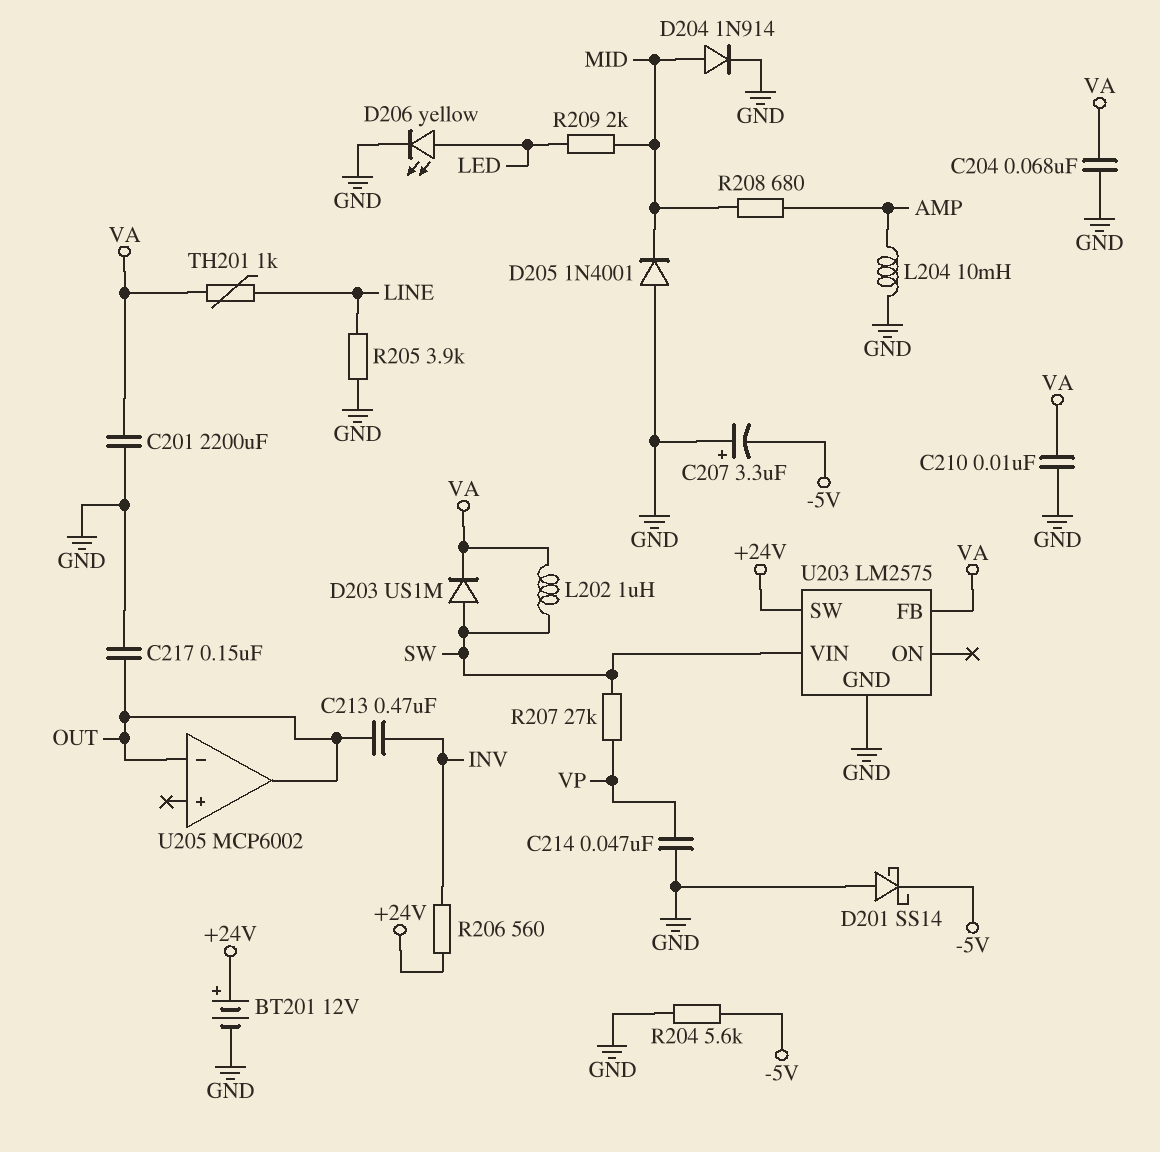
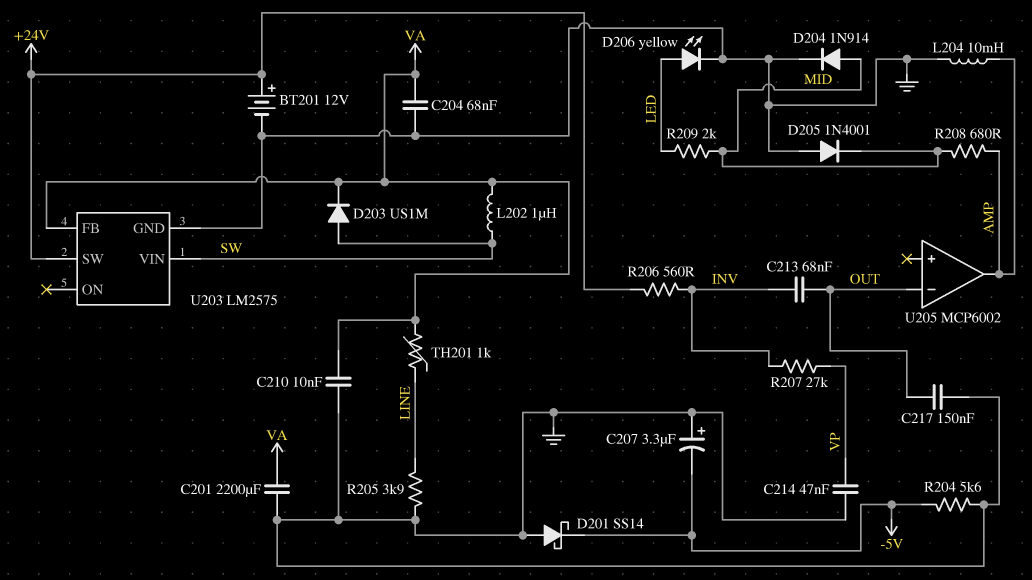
C213: 470nF (INV, OUT) -> 68nF (INV, OUT)
R207: 27k (SW, VP) -> 27k (INV, VP)
U205 pin out: OUT -> AMP

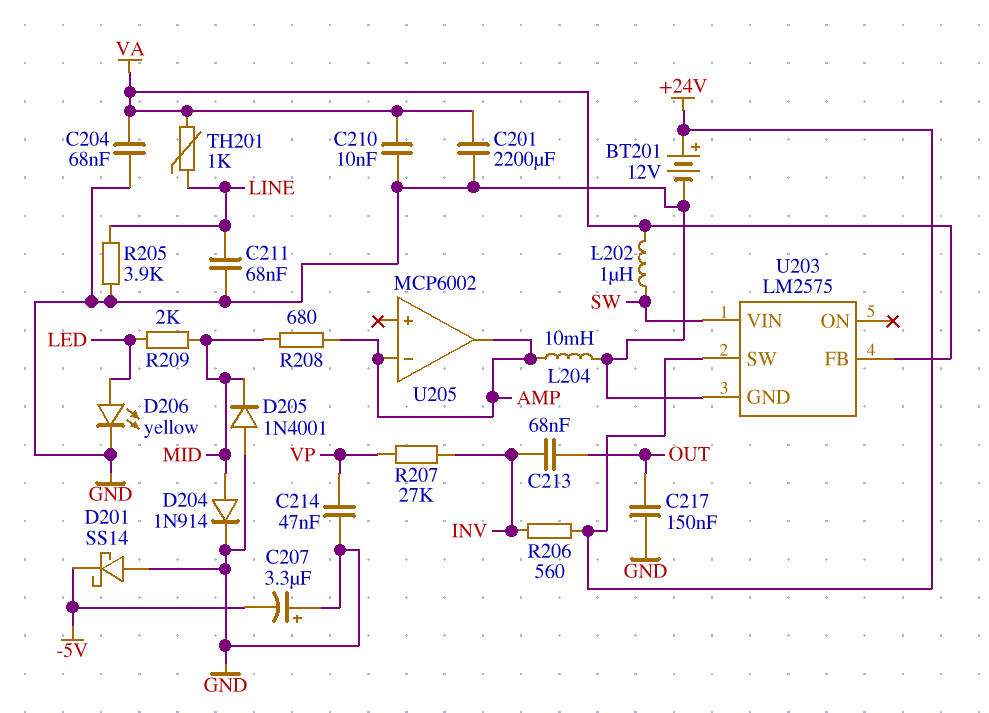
C211: none -> 68nF (GND, LINE)
D203: diode US1M (A SW, K VA) -> none
R204: 5.6k (-5V, GND) -> none
U205 pin in-: OUT -> AMP

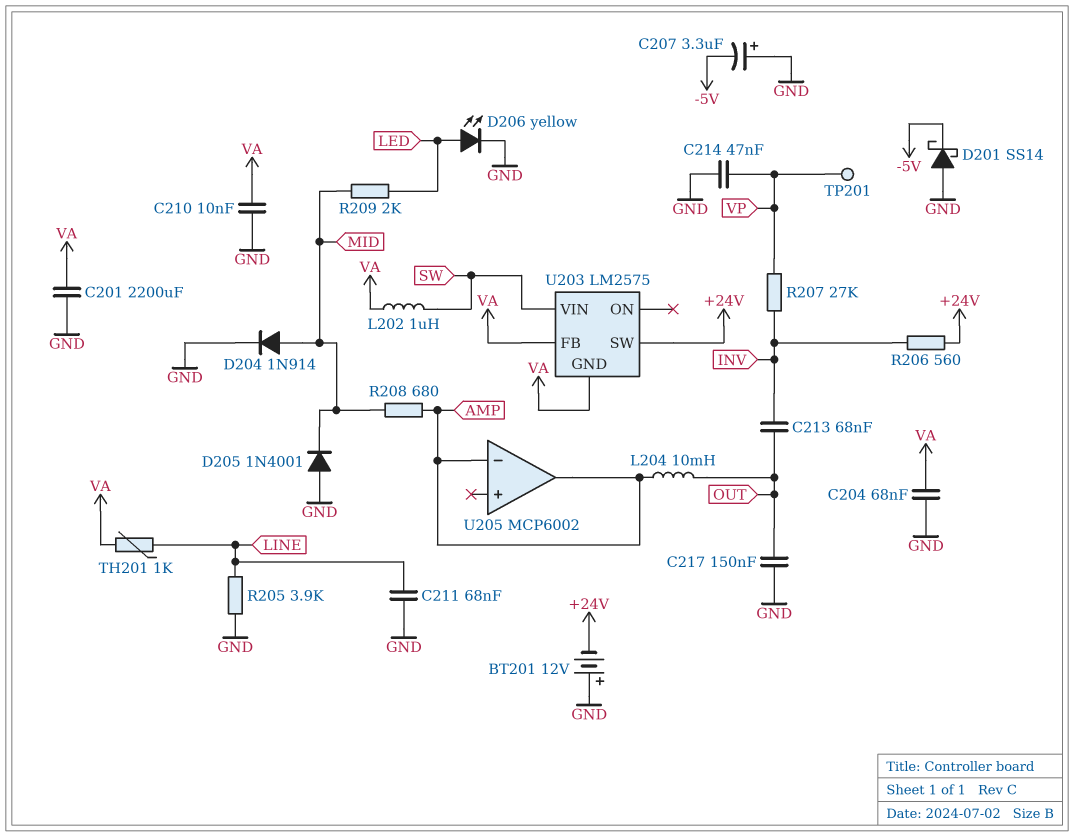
BT201: 12V (plus +24V, minus GND) -> 12V (plus GND, minus +24V)
L204: 10mH (AMP, GND) -> 10mH (AMP, OUT)
TP201: none -> test point (VP)
U203 pin GND: GND -> VA

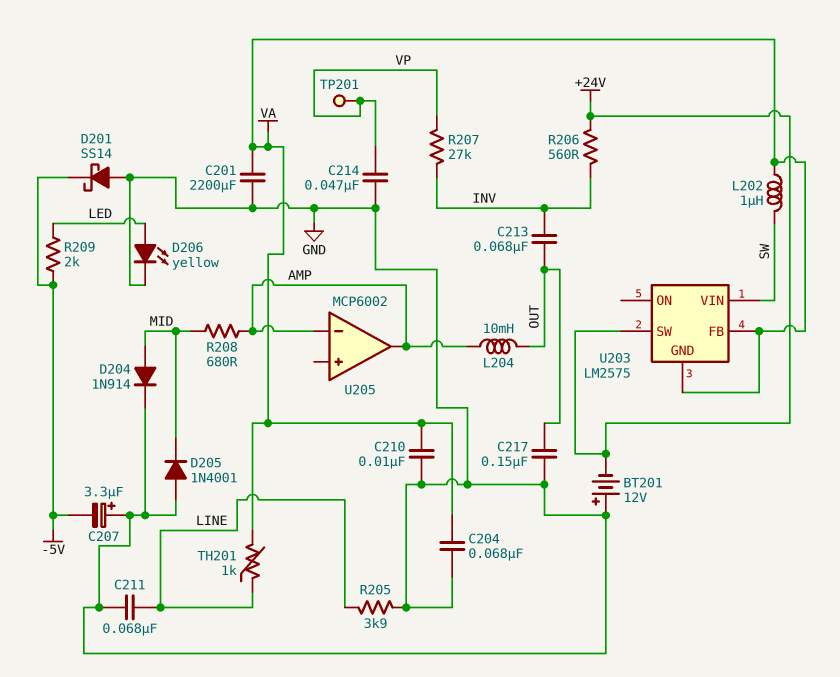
R209: 2k (LED, MID) -> 2k (-5V, LED)

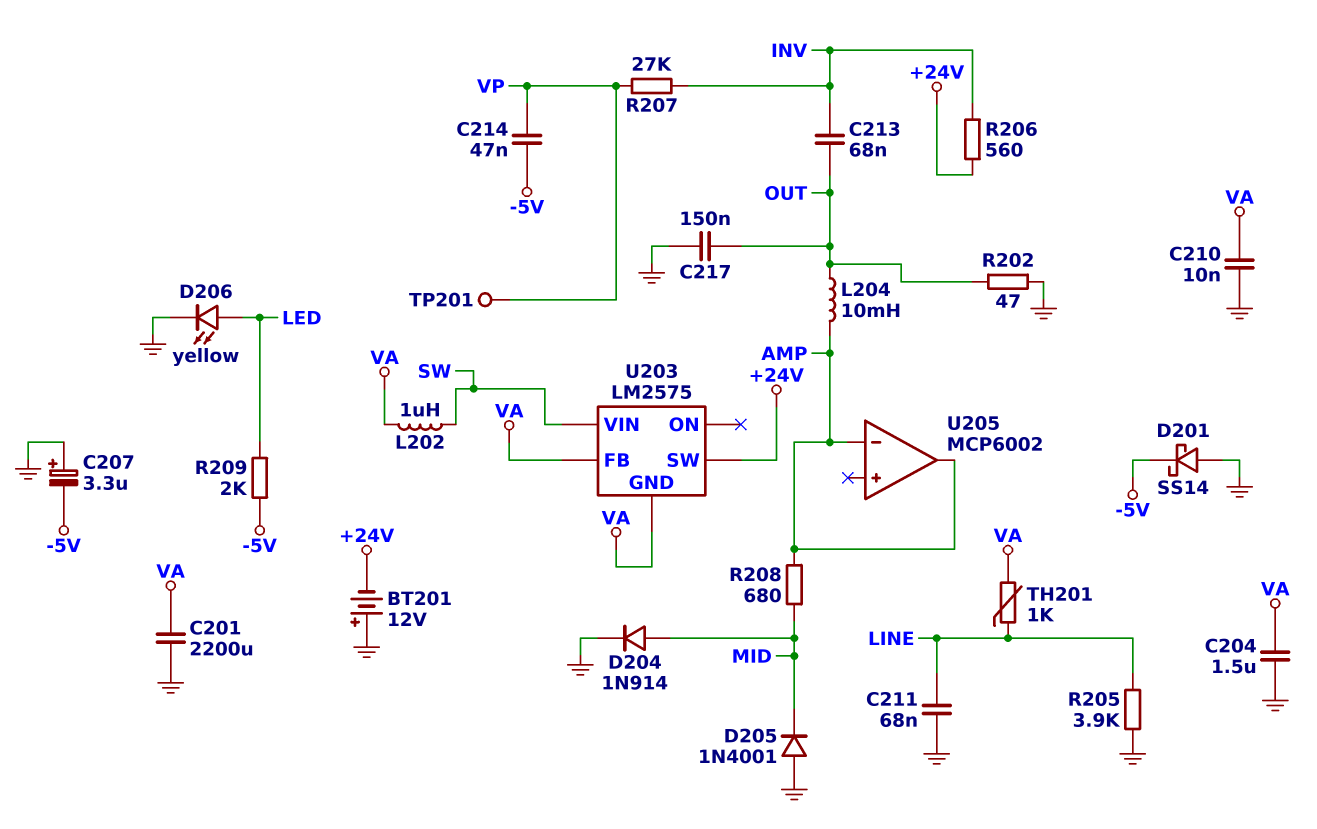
C204: 68nF (GND, VA) -> 1.5uF (GND, VA)
C214: 47nF (GND, VP) -> 47nF (-5V, VP)
R202: none -> 47 (GND, OUT)

